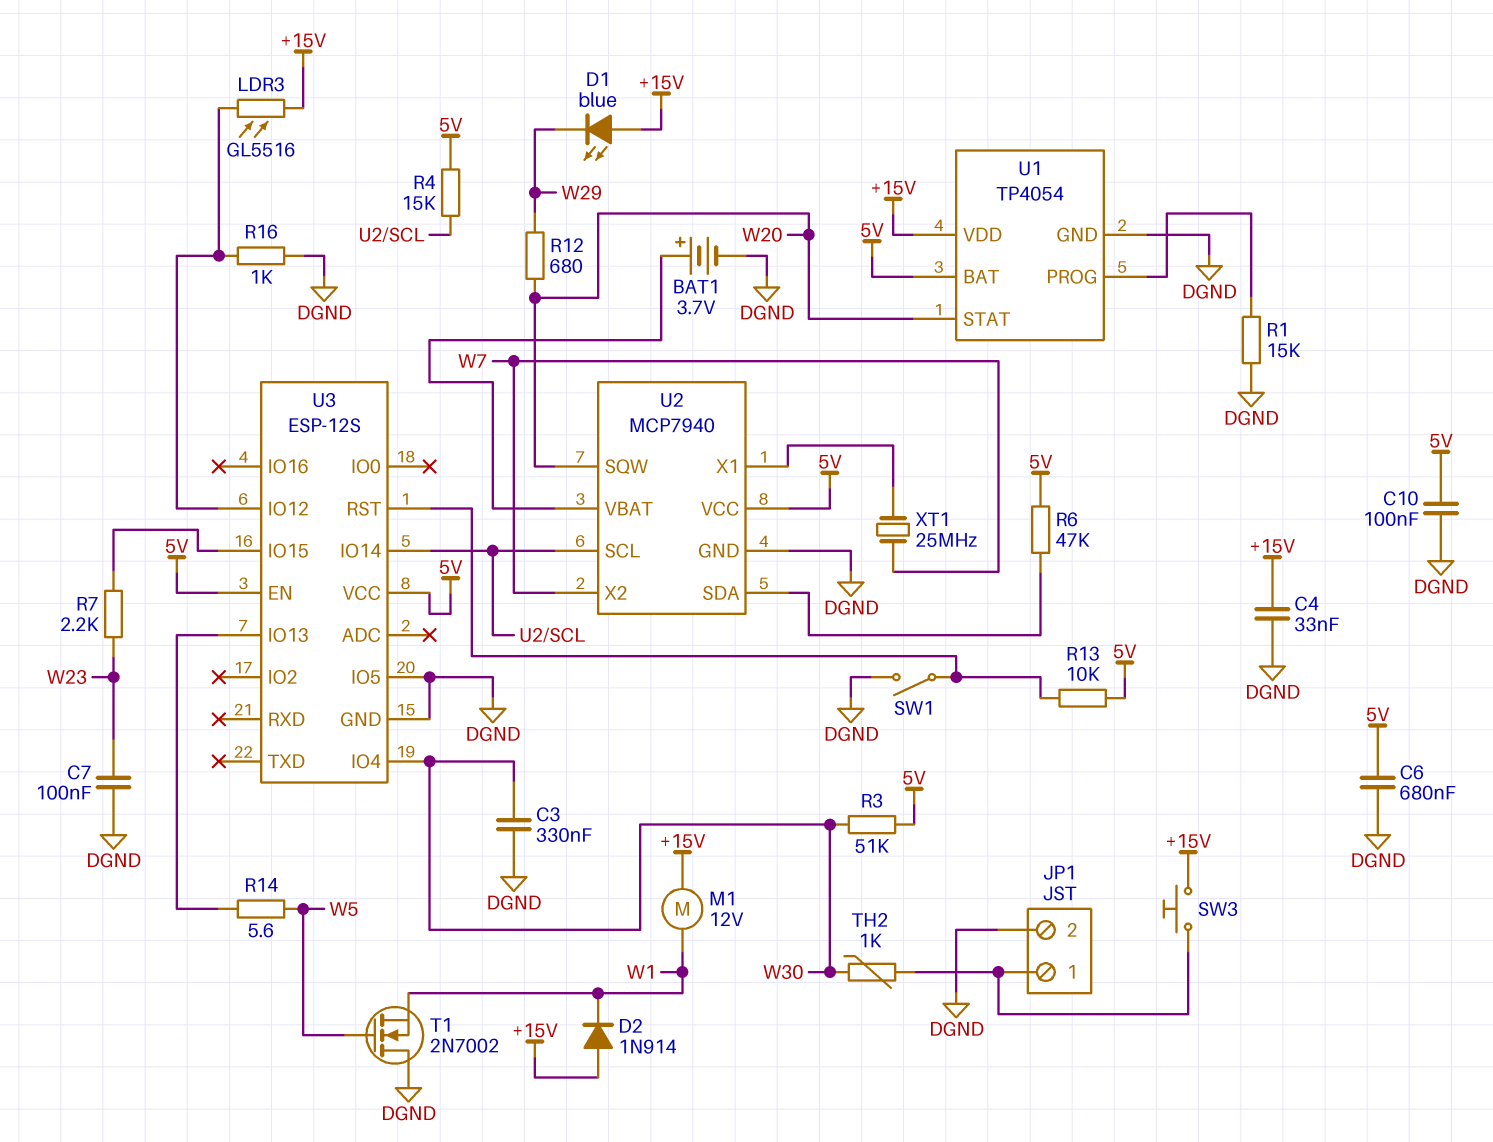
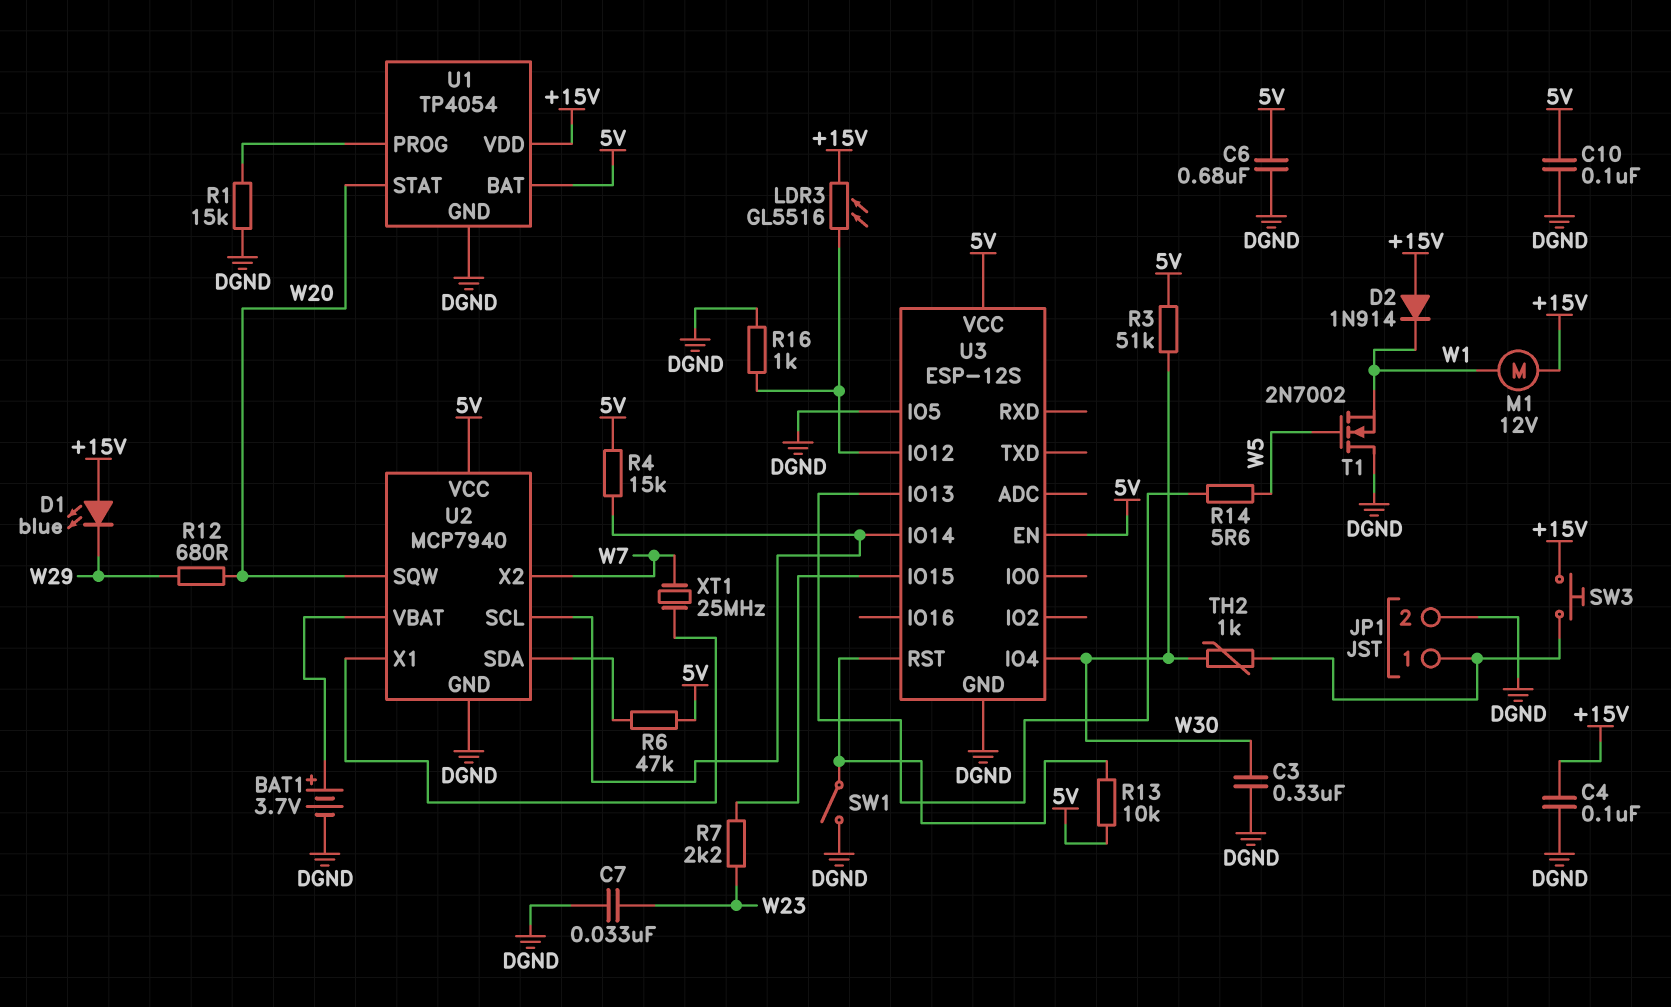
C4: 33nF (+15V, DGND) -> 100nF (+15V, DGND)
C7: 100nF (DGND, W23) -> 33nF (DGND, W23)

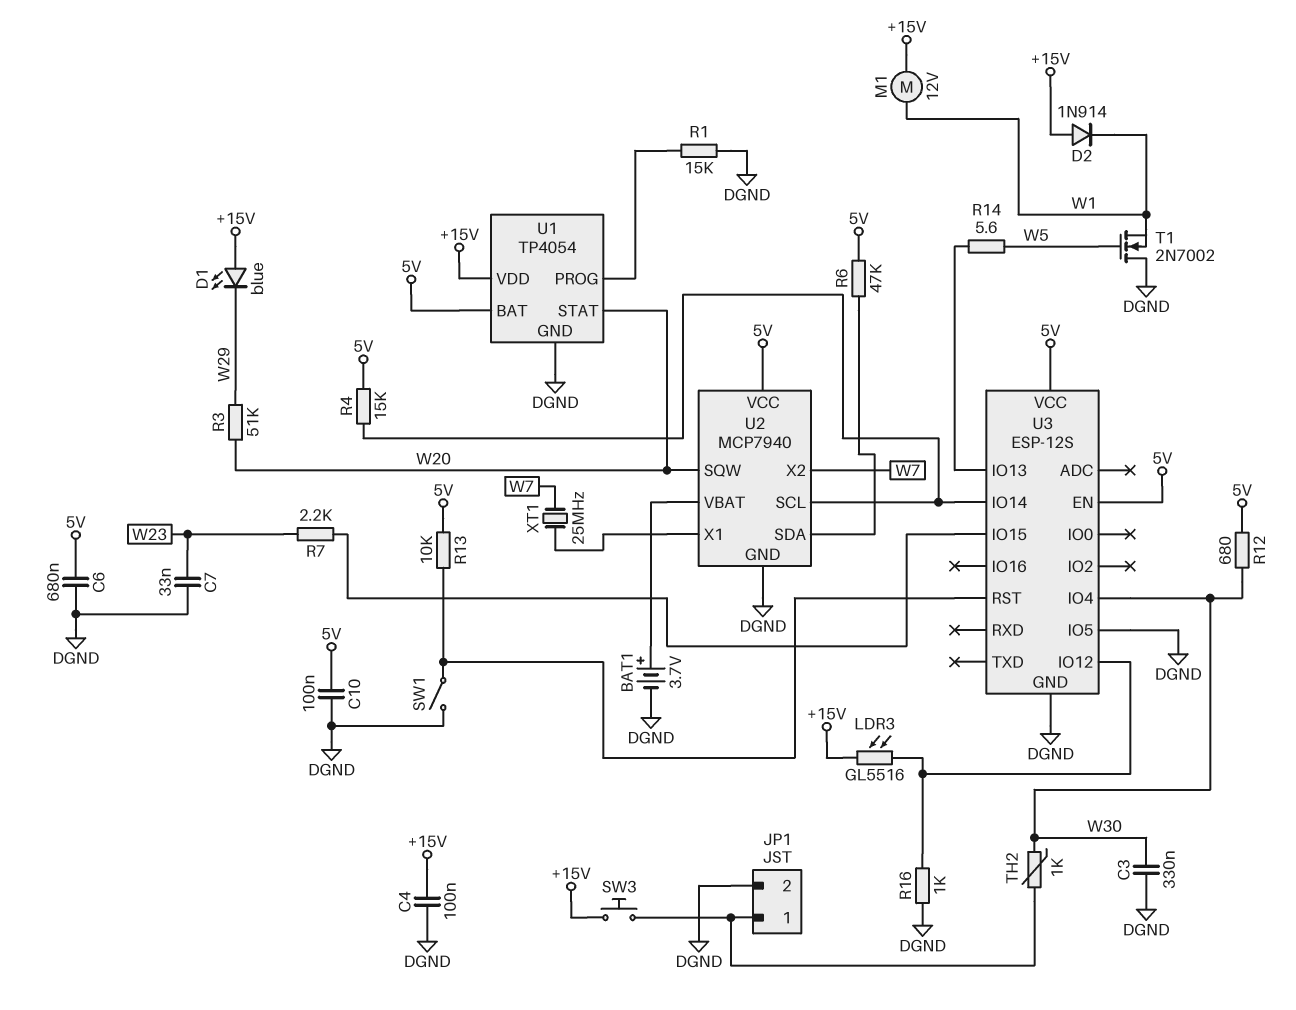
R3: 51k (5V, W30) -> 51k (W20, W29)
R12: 680 (W20, W29) -> 680 (5V, W30)

